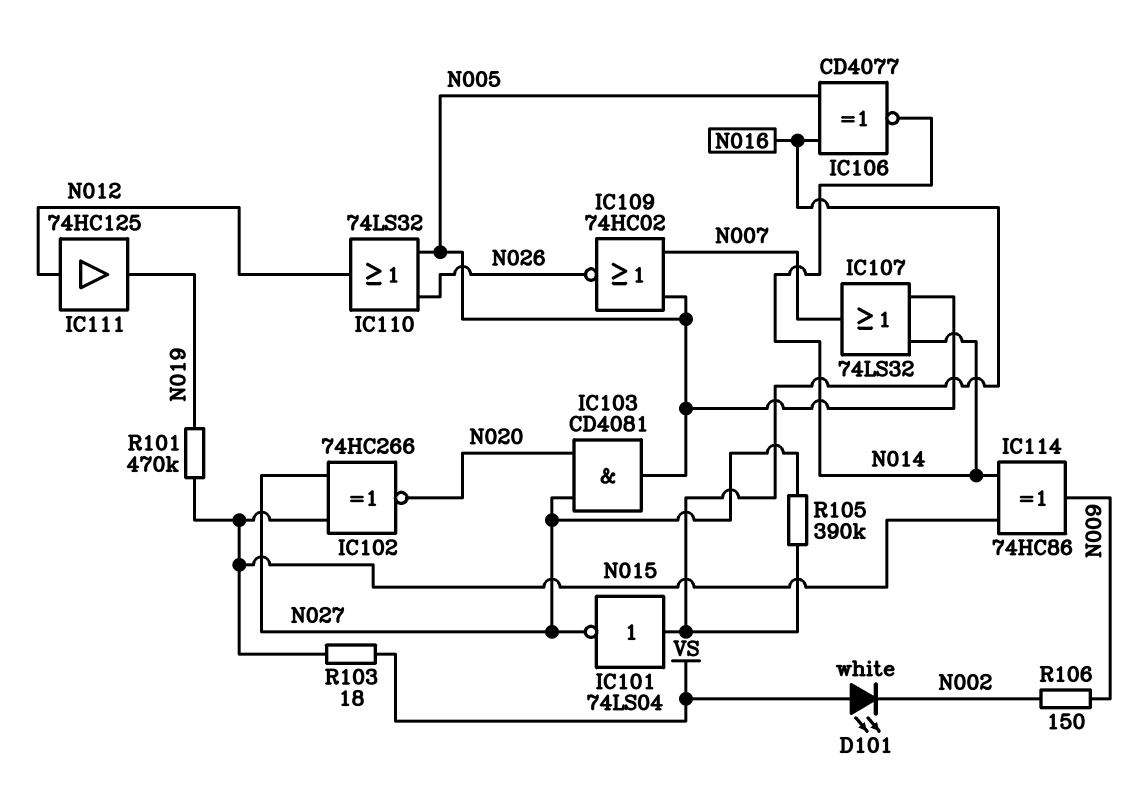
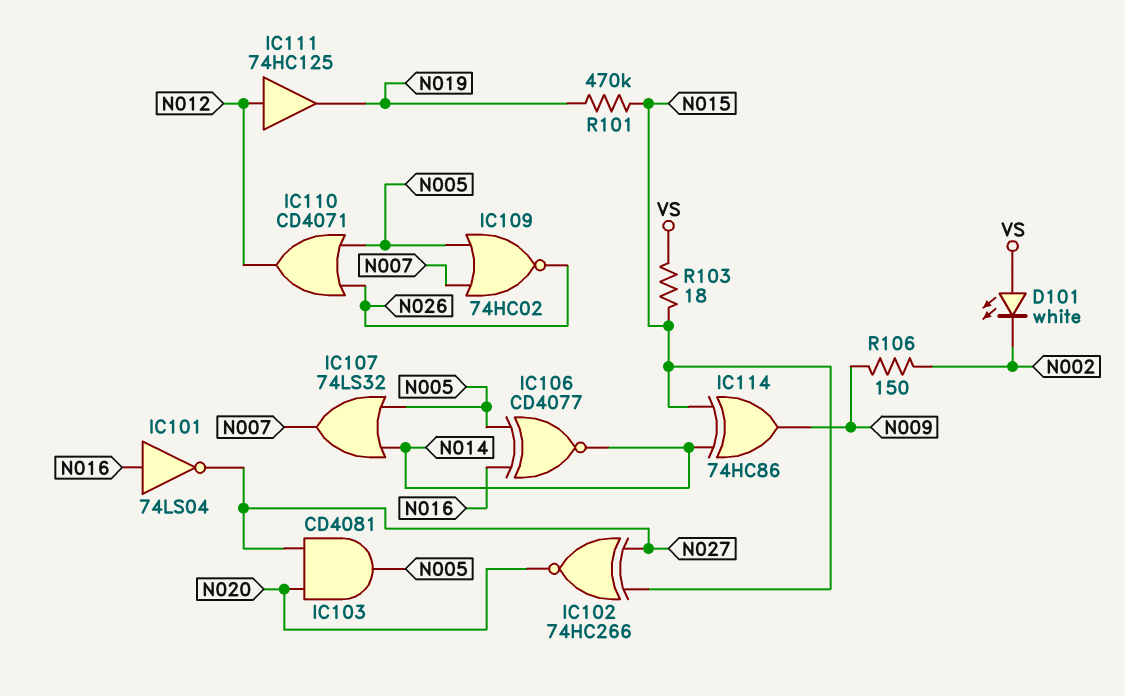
IC110: OR 74LS32 (in N005, in N026, out N012) -> OR CD4071 (in N005, in N026, out N012)
R105: 390k (N016, N027) -> none

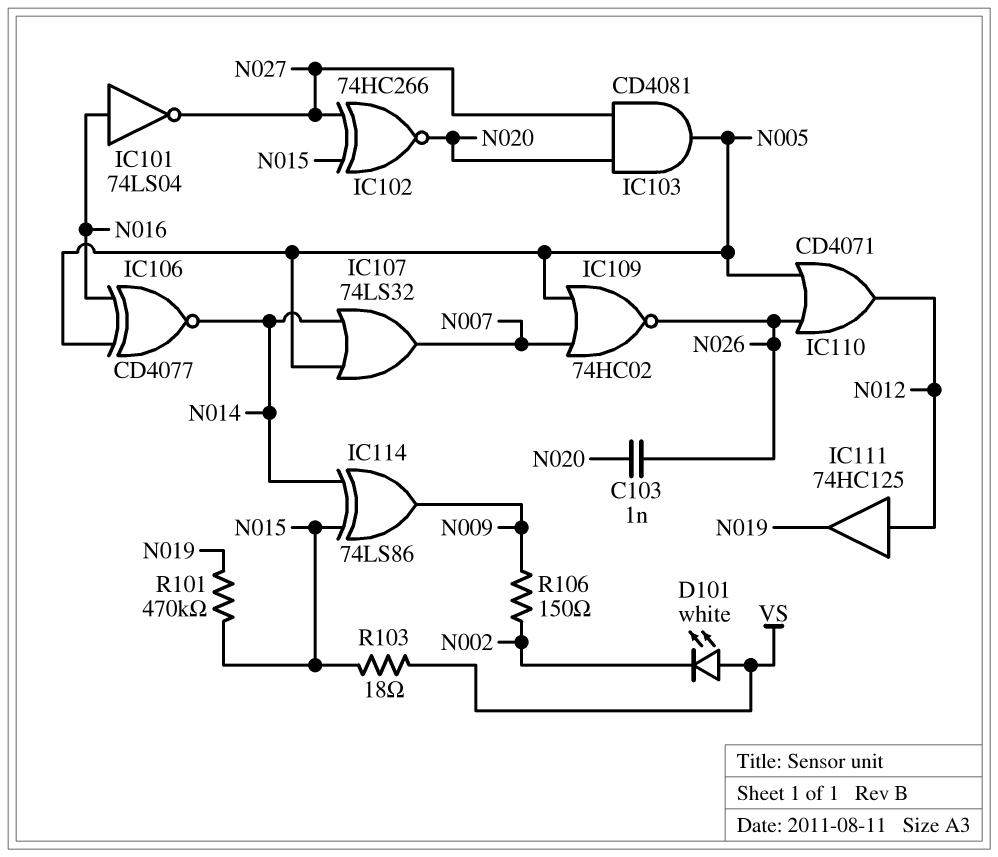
C103: none -> 1nF (N020, N026)
IC114: XOR 74HC86 (in N014, in N015, out N009) -> XOR 74LS86 (in N014, in N015, out N009)

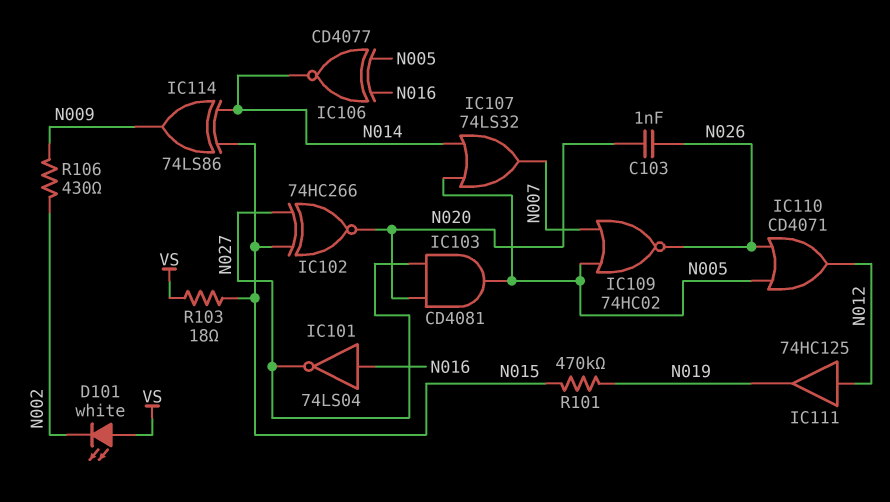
R106: 150 (N002, N009) -> 430 (N002, N009)

